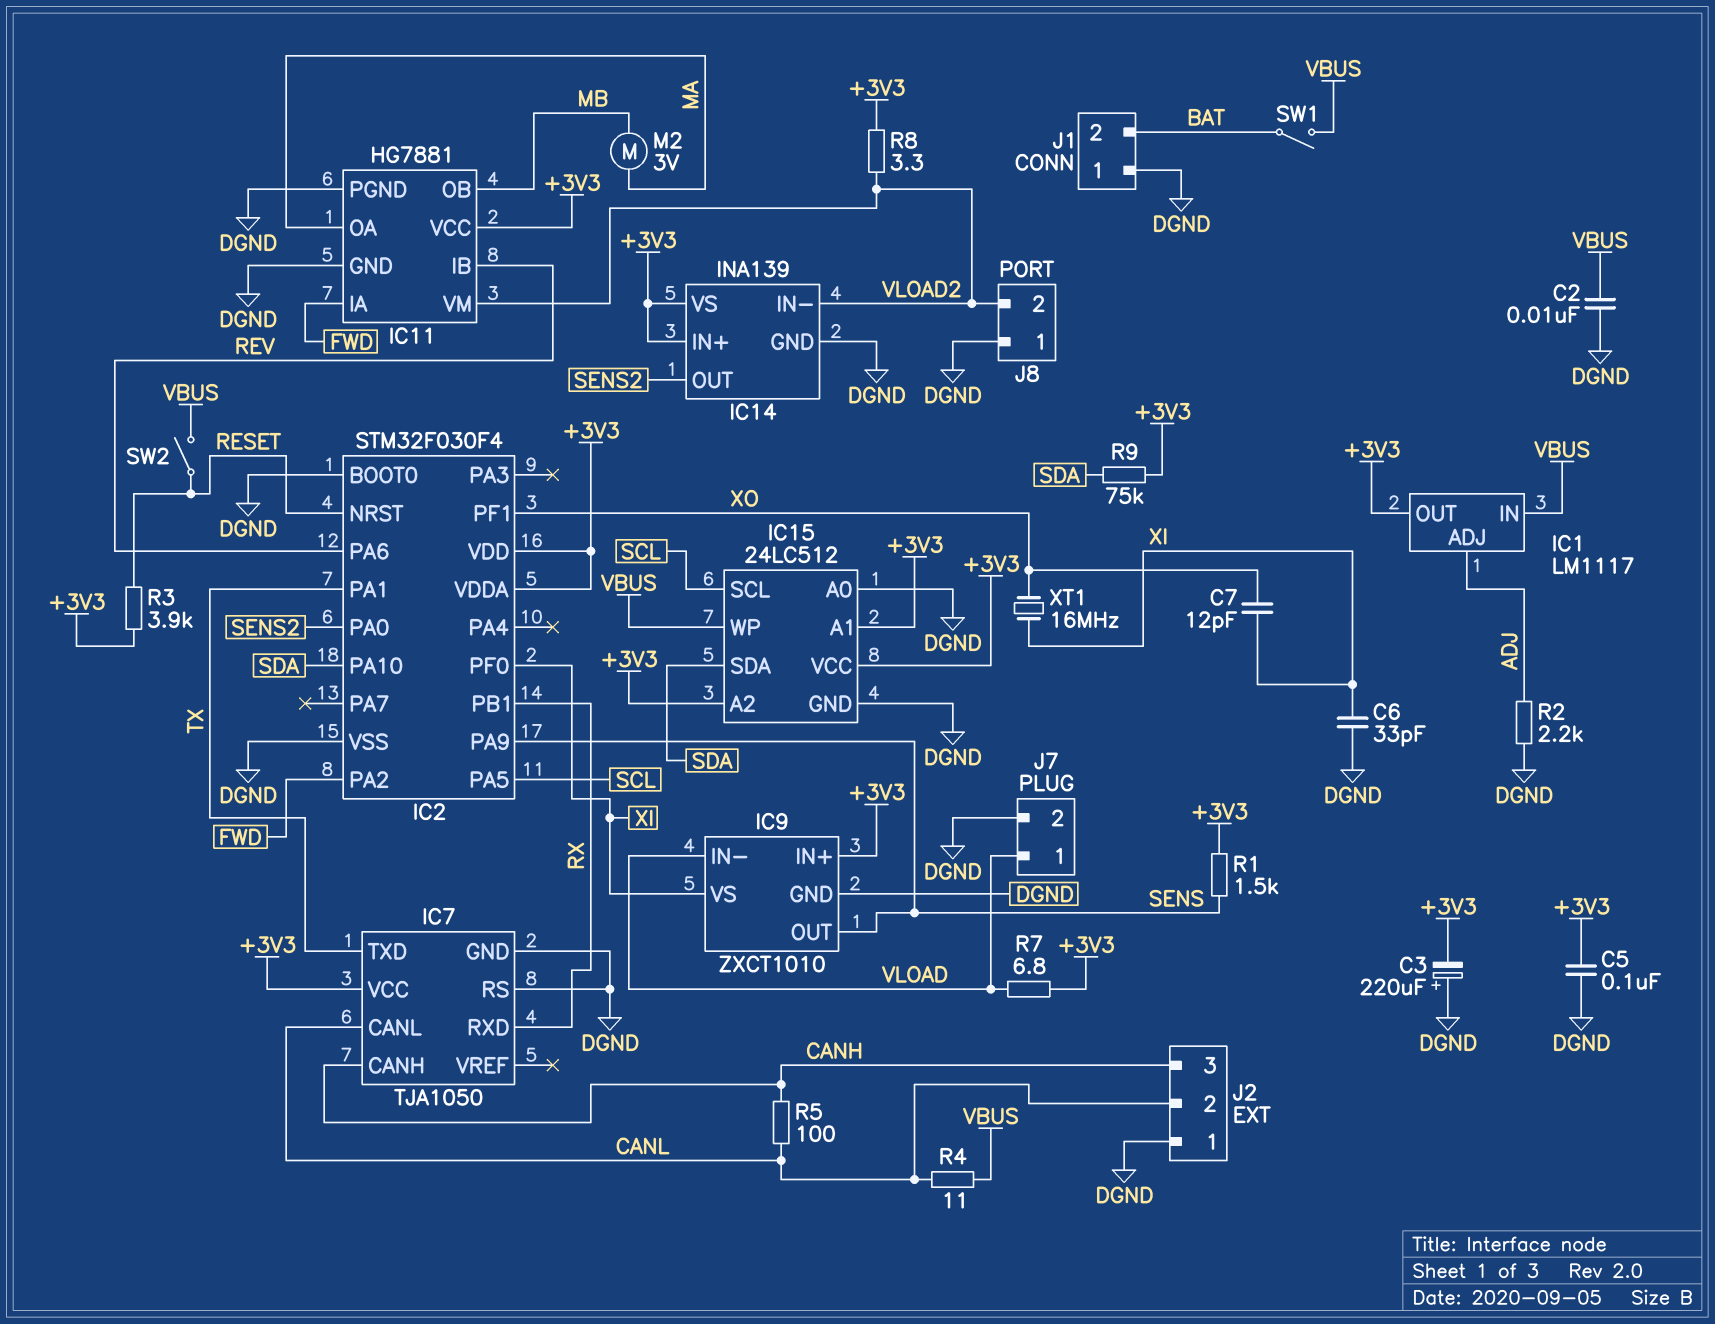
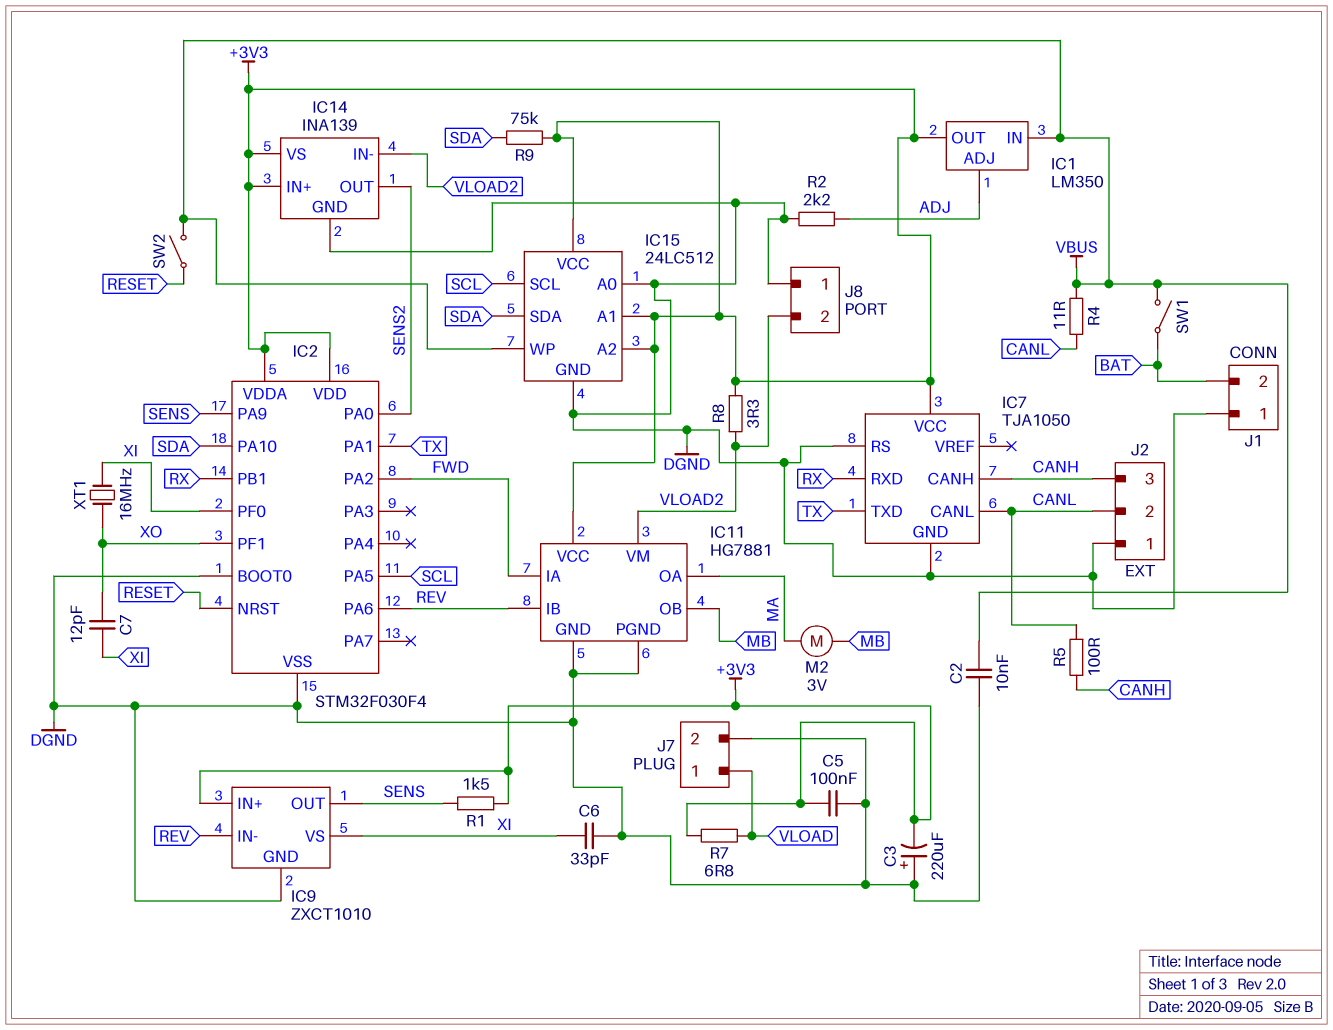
IC1: LM1117 -> LM350
IC9 pin IN-: VLOAD -> REV
R3: 3.9k (+3V3, RESET) -> none

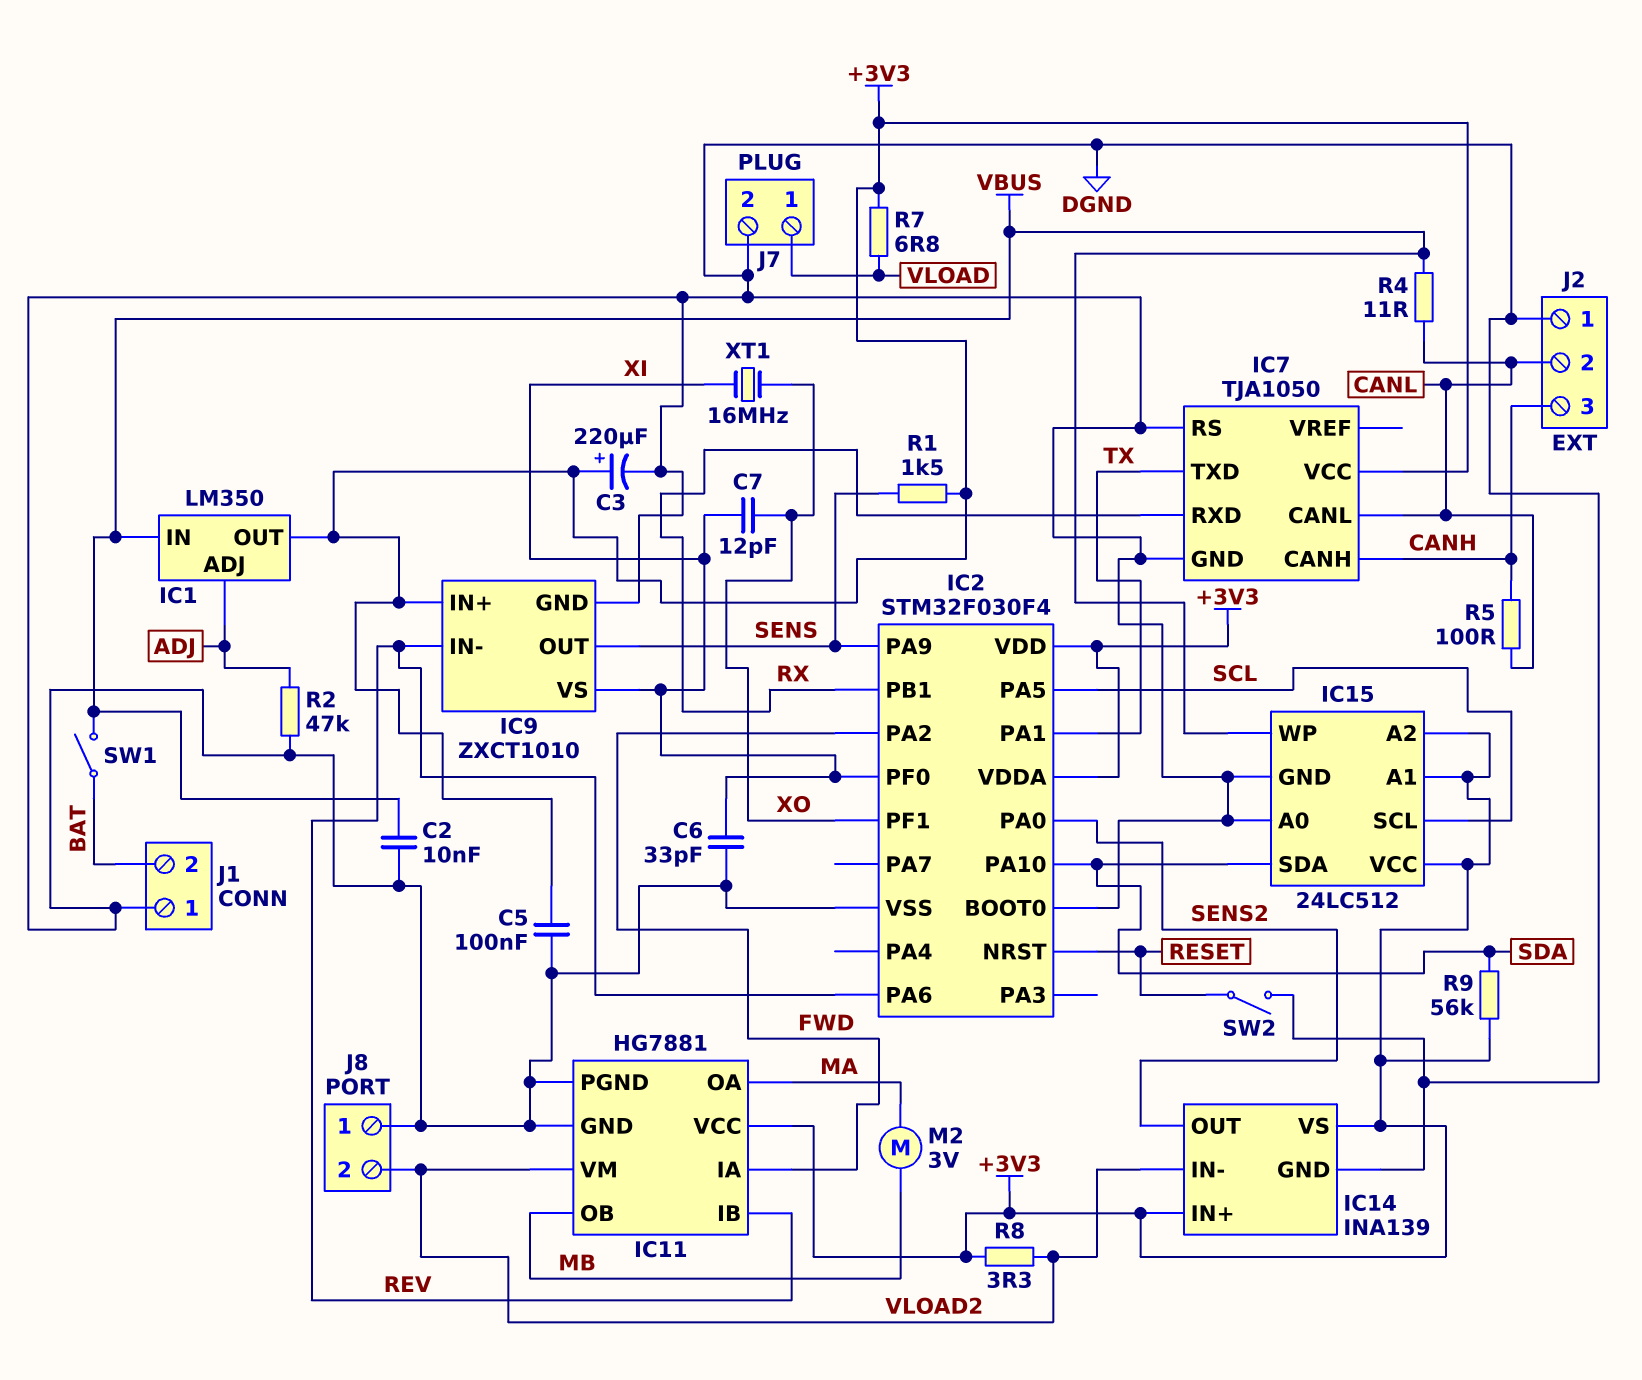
C3: 220uF (plus DGND, minus +3V3) -> 220uF (plus +3V3, minus DGND)
R2: 2.2k (ADJ, DGND) -> 47k (ADJ, DGND)
R9: 75k (+3V3, SDA) -> 56k (+3V3, SDA)
SW2: switch (RESET, VBUS) -> switch (DGND, RESET)

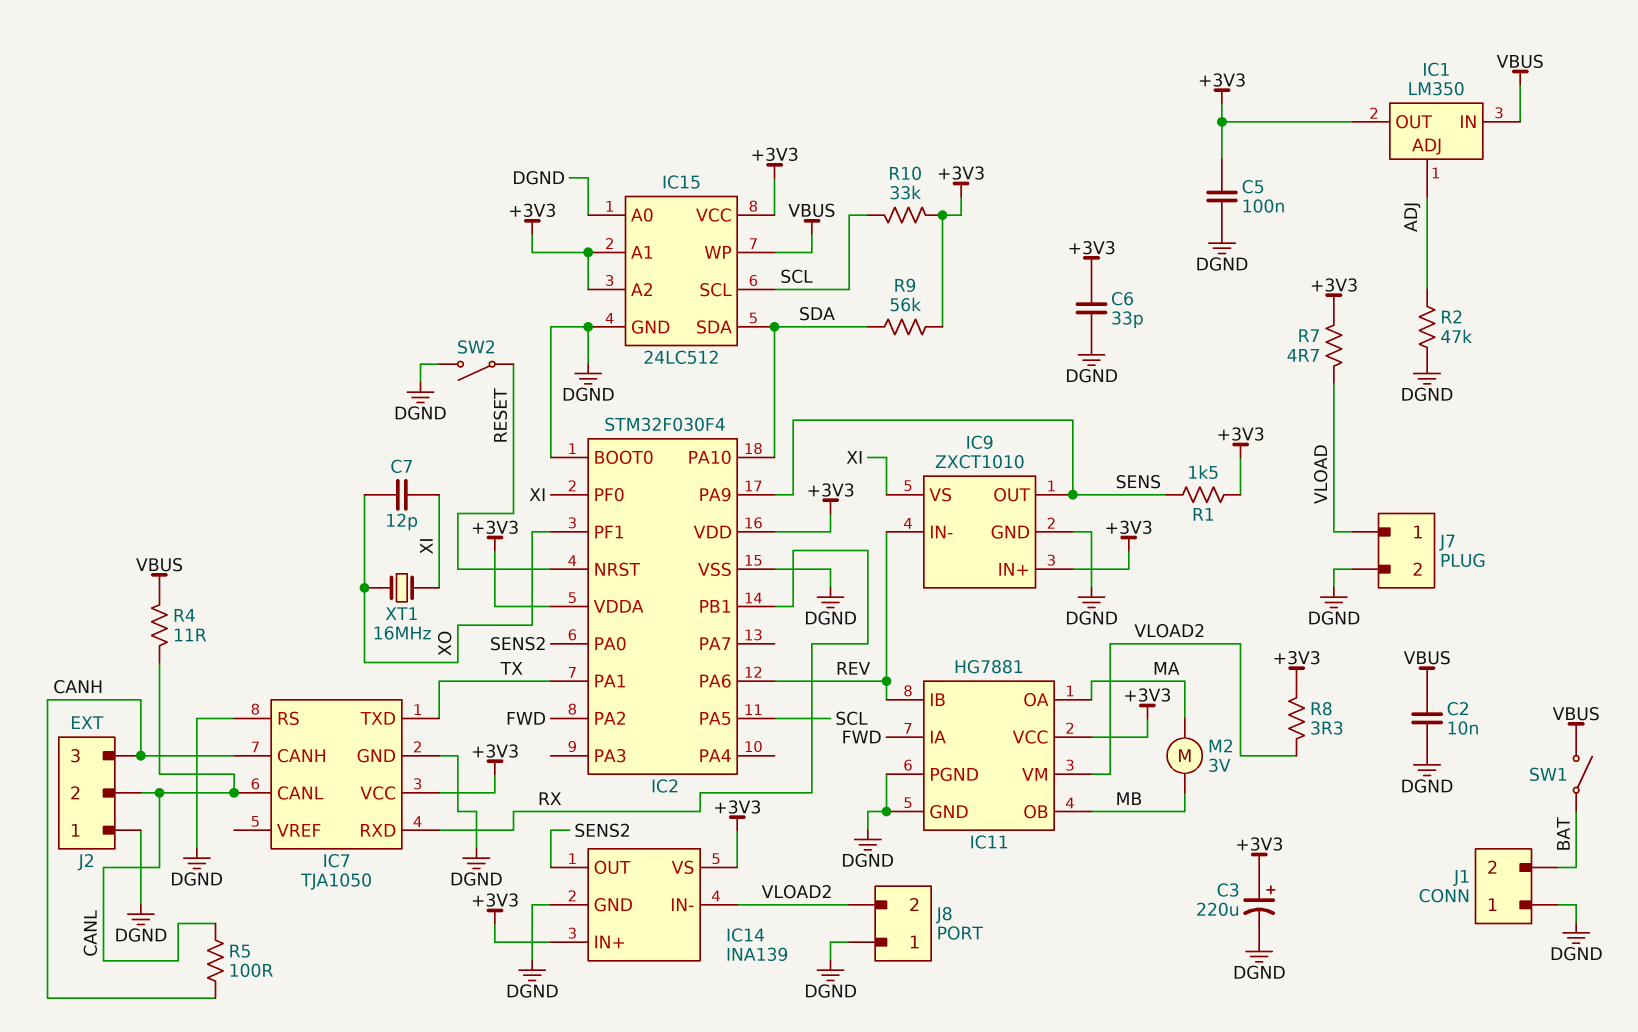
C6: 33pF (DGND, XI) -> 33pF (+3V3, DGND)
R7: 6.8 (+3V3, VLOAD) -> 4.7 (+3V3, VLOAD)
R10: none -> 33k (+3V3, SCL)

